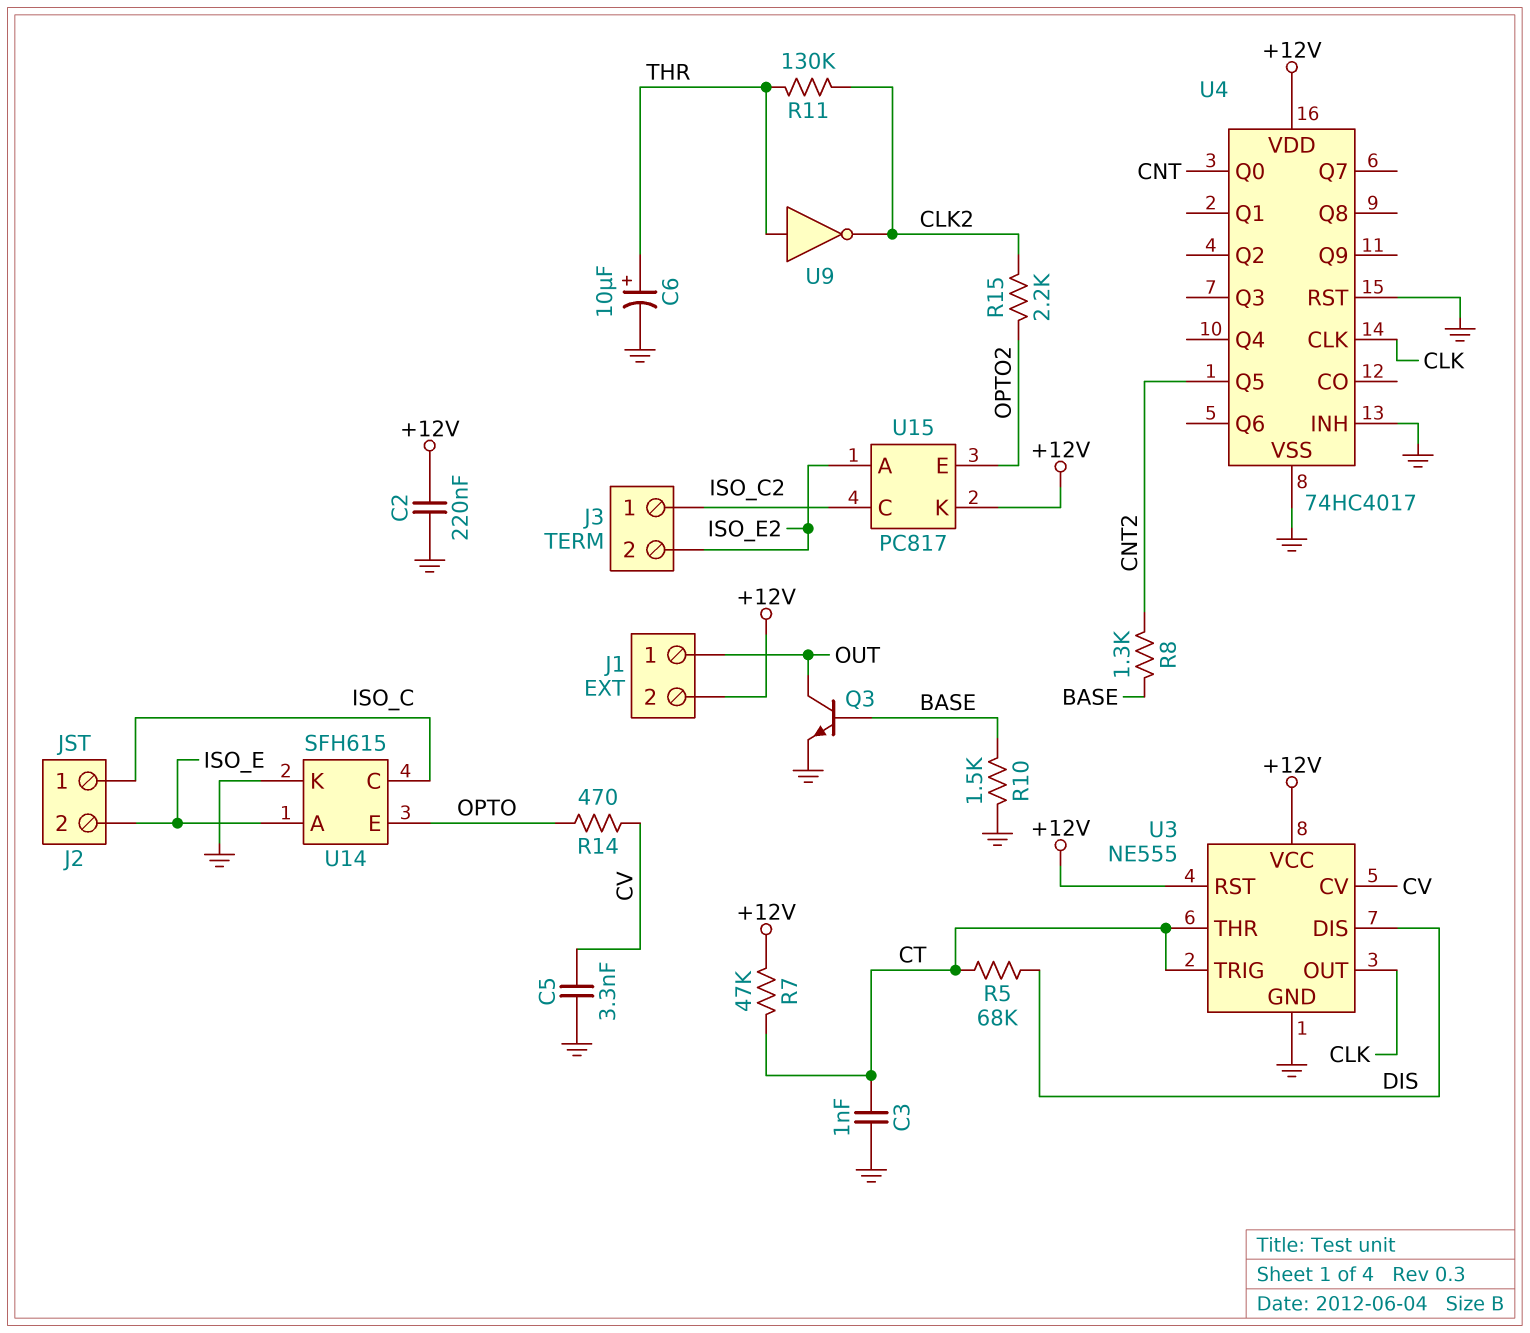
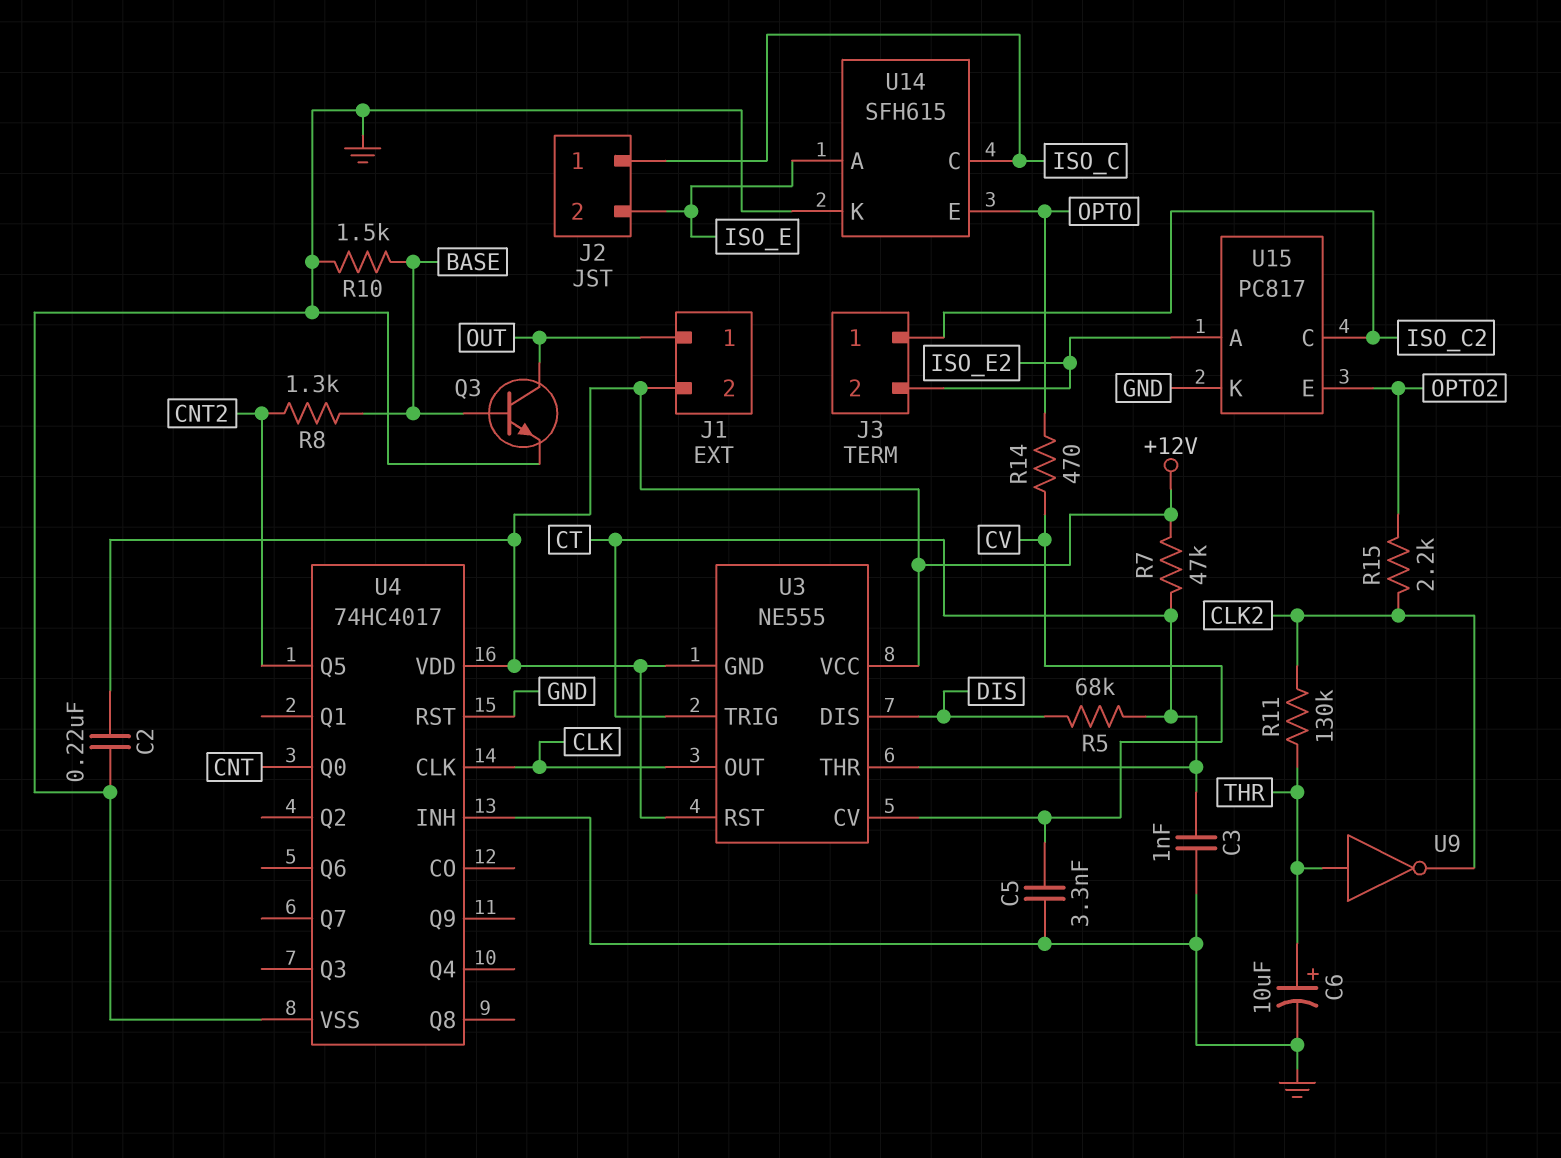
U3 pin GND: GND -> +12V
U15 pin K: +12V -> GND

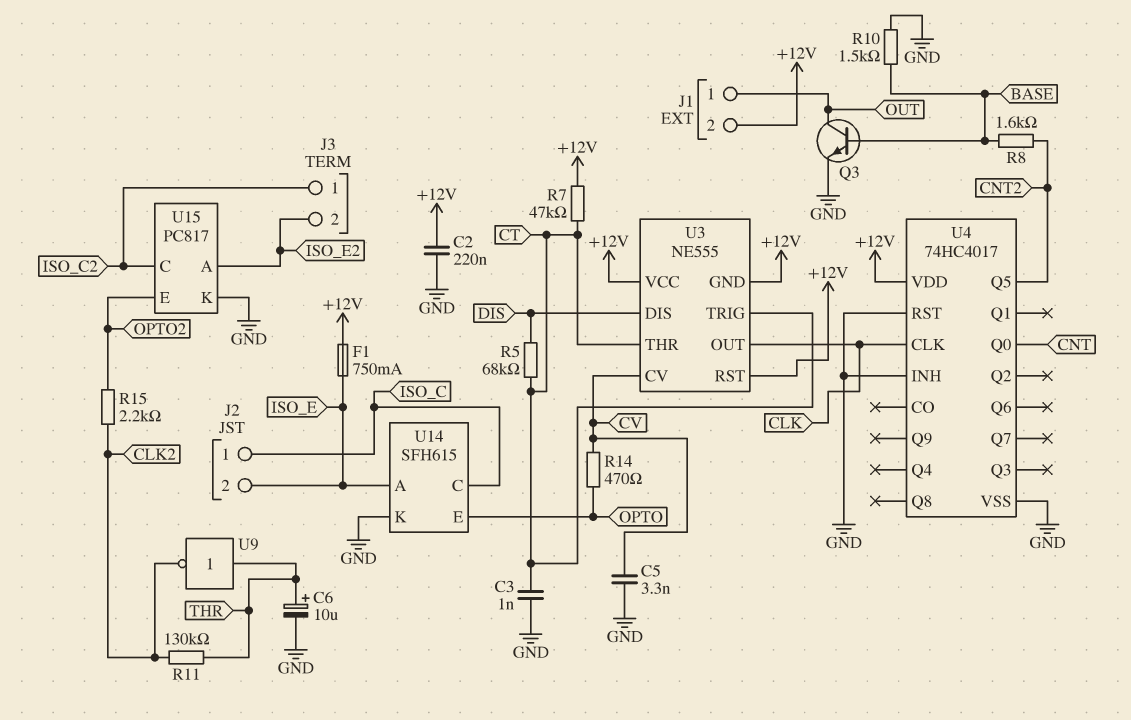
F1: none -> 750mA (+12V, ISO_E)
R8: 1.3k (BASE, CNT2) -> 1.6k (BASE, CNT2)

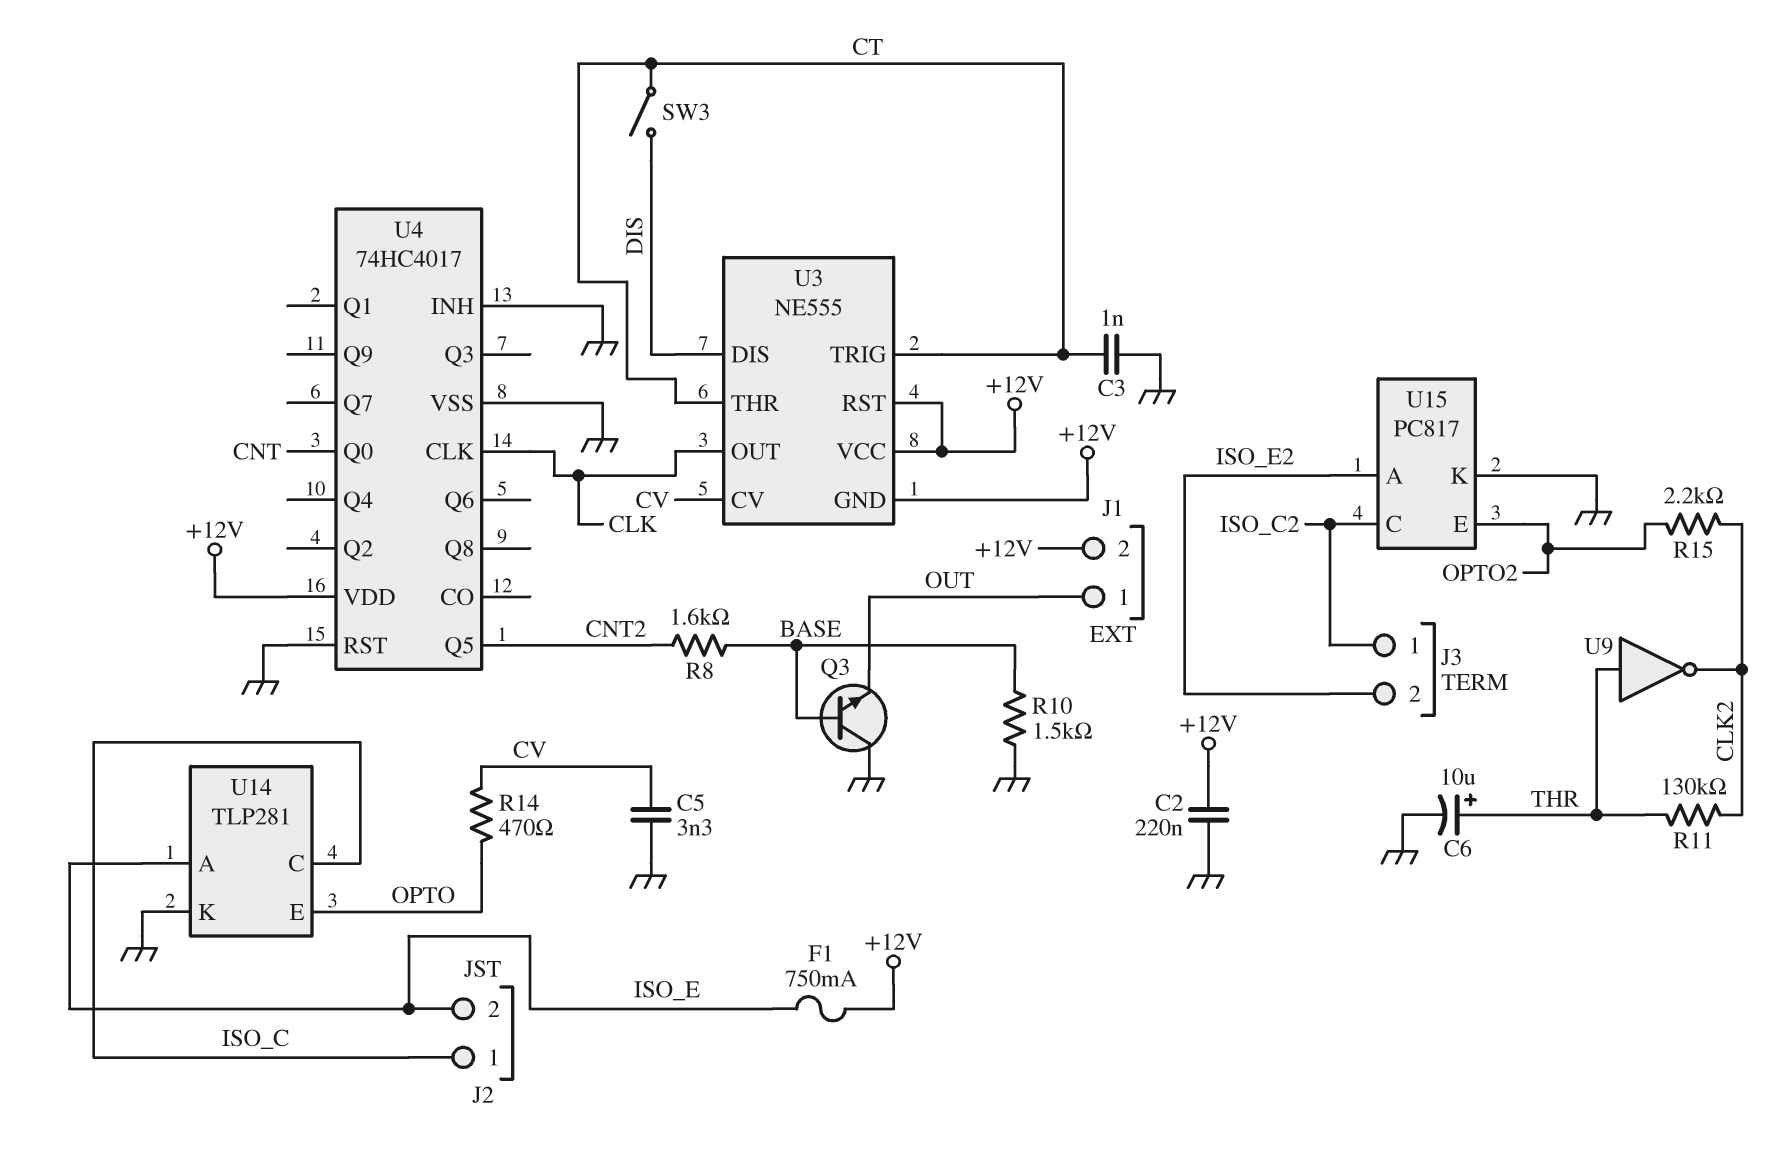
Q3: NPN (B BASE, C OUT, E GND) -> NPN (B BASE, C GND, E OUT)
R5: 68k (CT, DIS) -> none
R7: 47k (+12V, CT) -> none
SW3: none -> switch (CT, DIS)
U14: SFH615 -> TLP281

